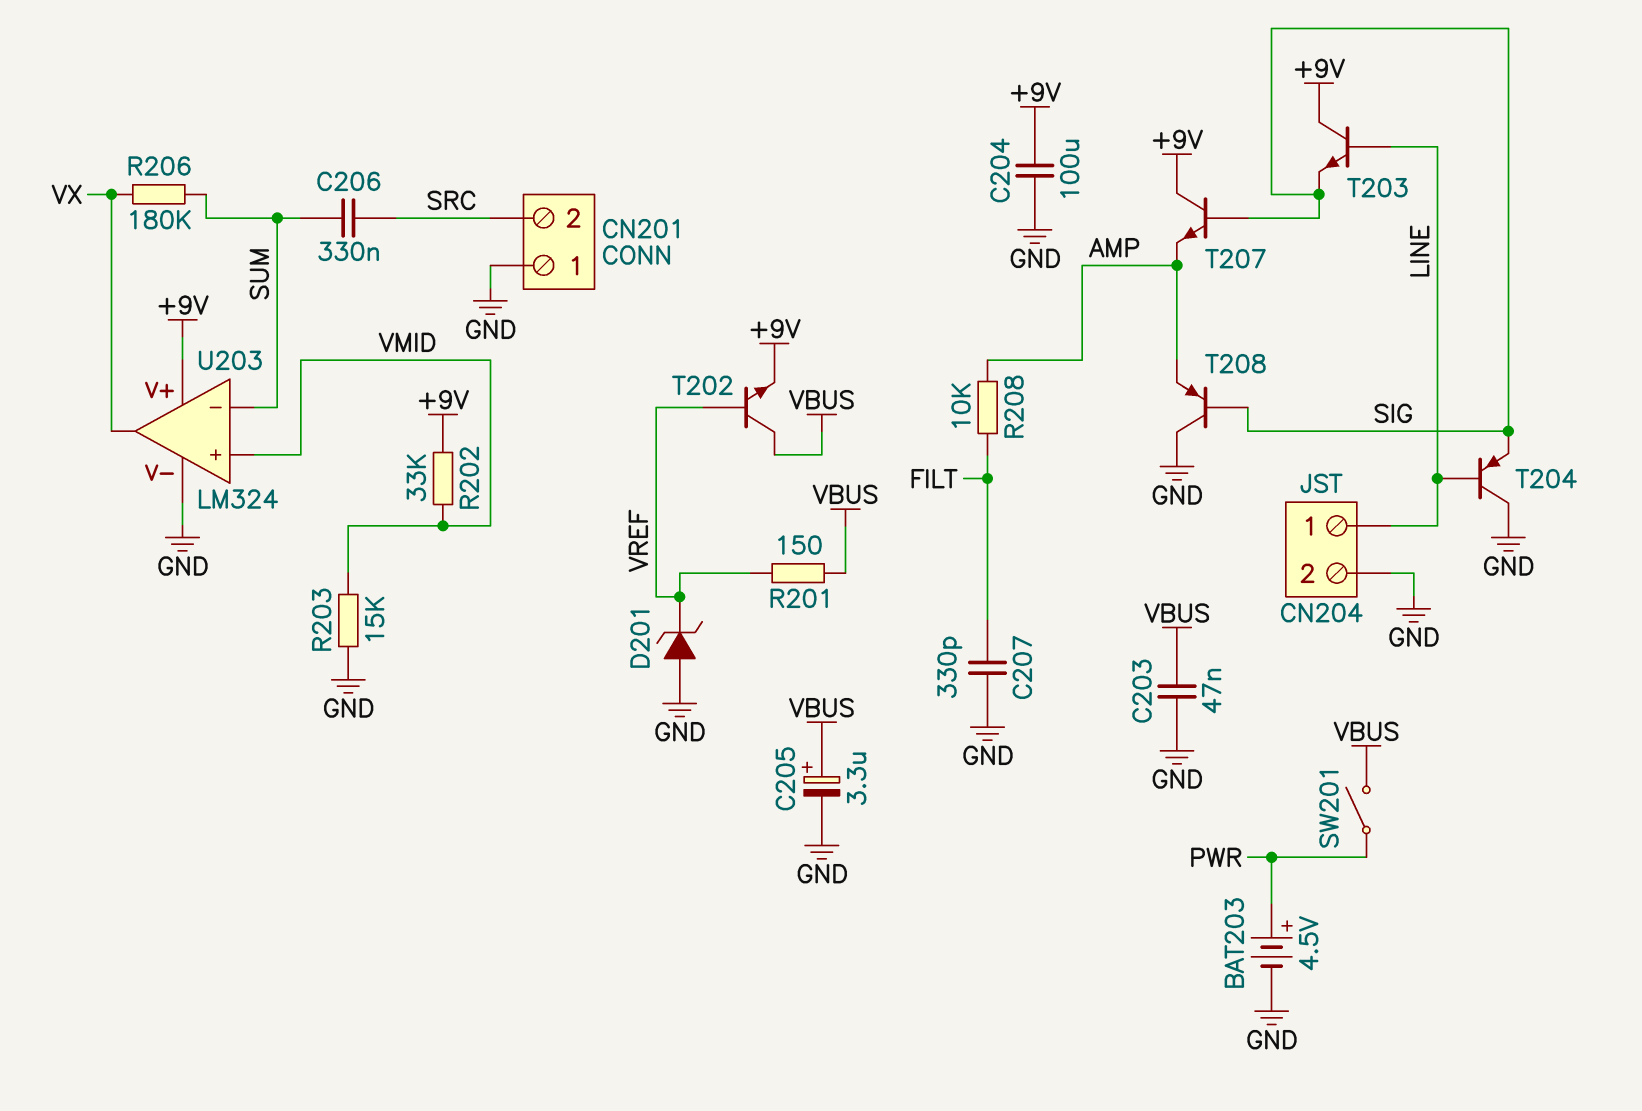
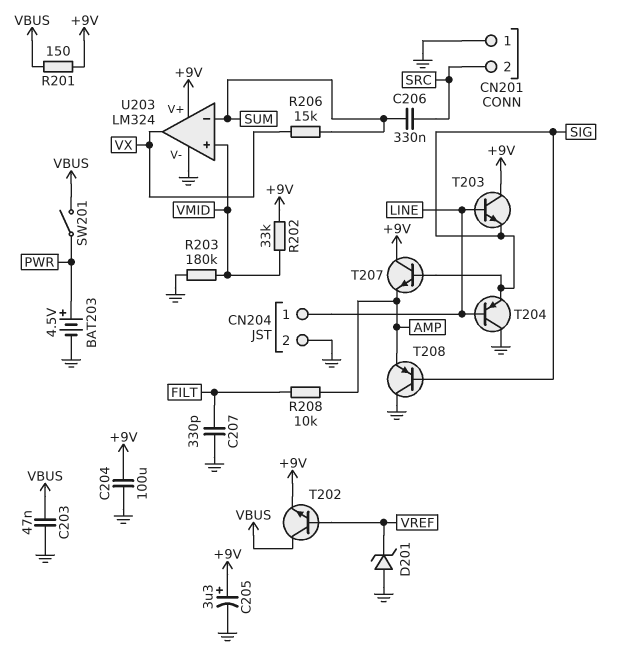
C205: 3.3uF (plus VBUS, minus GND) -> 3.3uF (plus +9V, minus GND)
R201: 150 (VBUS, VREF) -> 150 (+9V, VBUS)
R203: 15k (GND, VMID) -> 180k (GND, VMID)
R206: 180k (SUM, VX) -> 15k (SUM, VX)

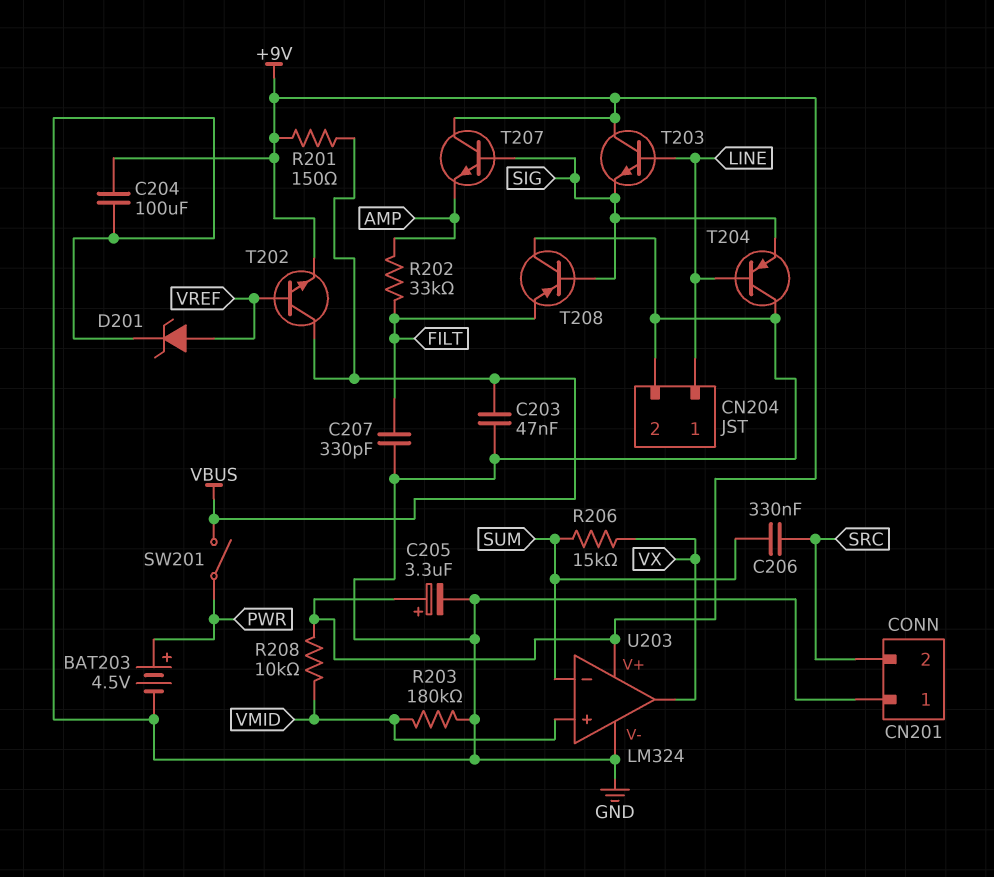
D201: zener (A GND, K VREF) -> zener (A VREF, K GND)
R202: 33k (+9V, VMID) -> 33k (AMP, FILT)
R208: 10k (AMP, FILT) -> 10k (+9V, VMID)
T208: PNP (B SIG, C GND, E AMP) -> PNP (B SIG, C GND, E FILT)

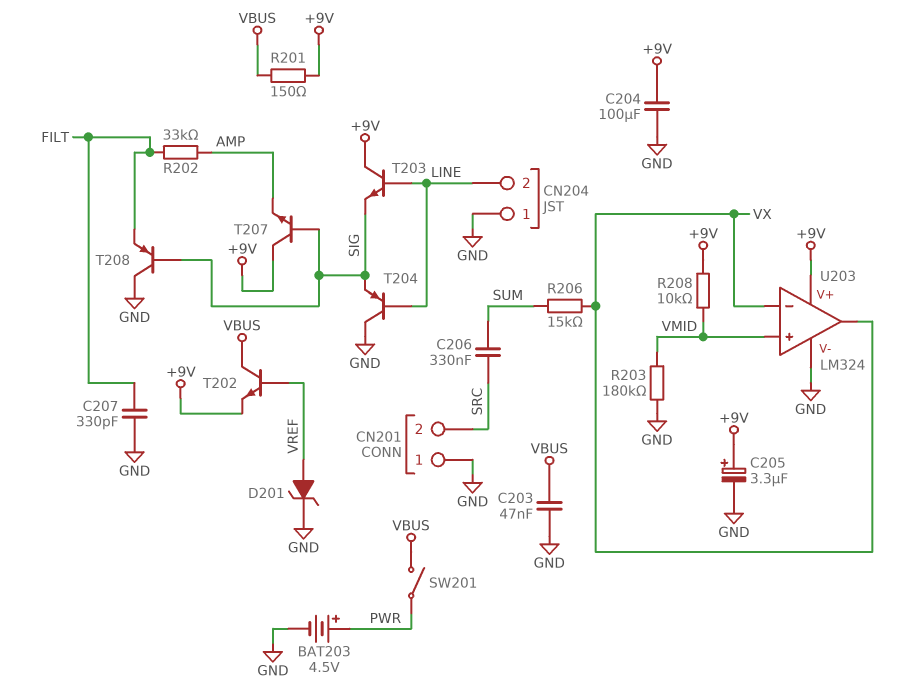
CN204 pin 1: LINE -> GND
CN204 pin 2: GND -> LINE
U203 pin in-: SUM -> VX

